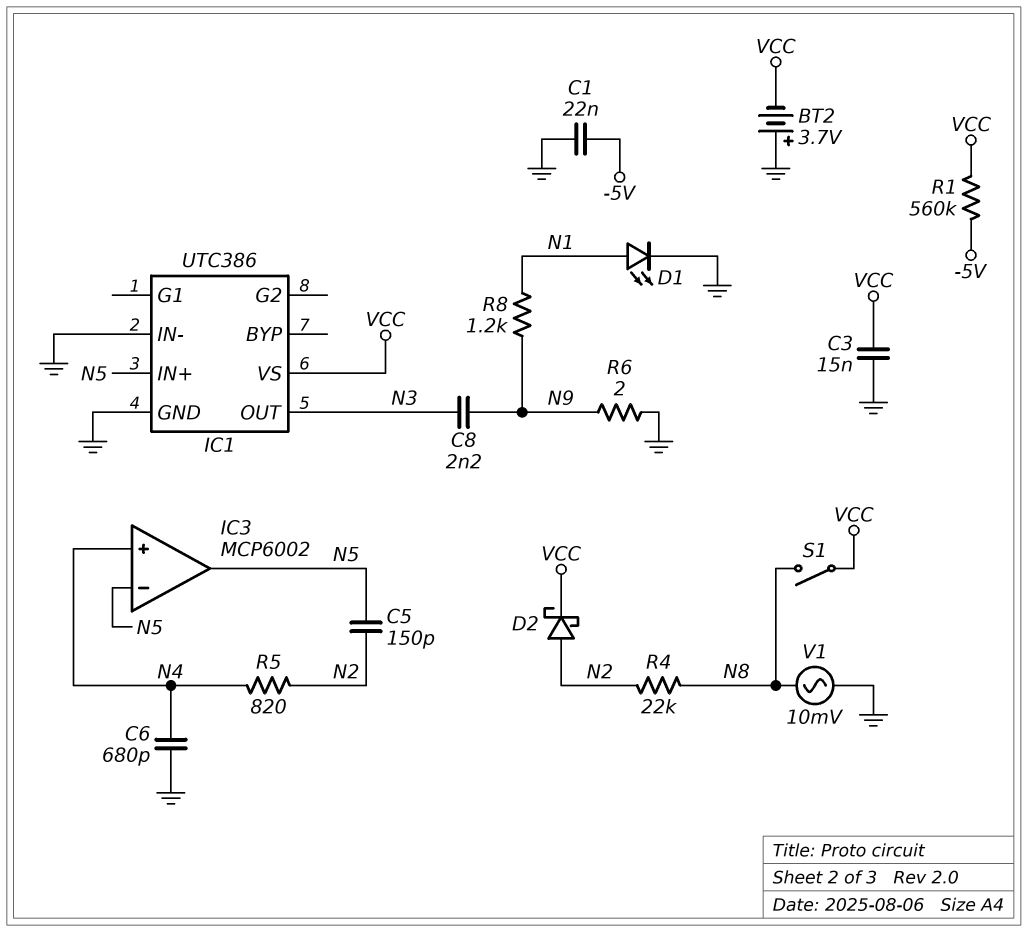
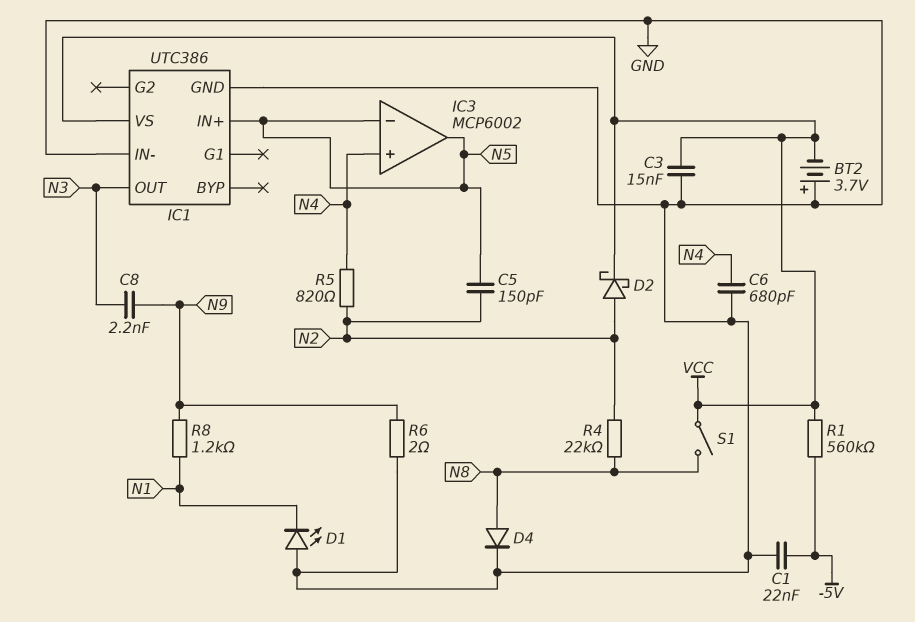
D1: LED (A N1, K GND) -> LED (A GND, K N1)
D4: none -> diode (A N8, K GND)
V1: AC 10mV (GND, N8) -> none

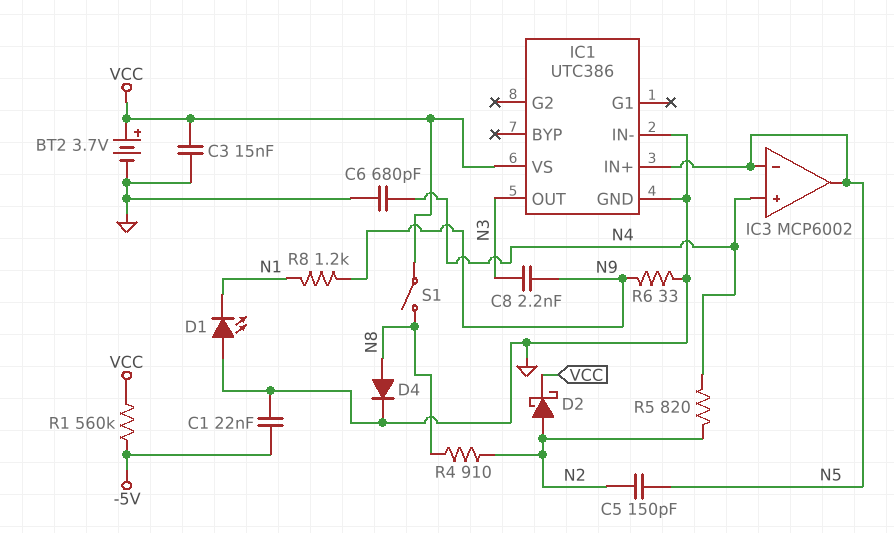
BT2: 3.7V (plus GND, minus VCC) -> 3.7V (plus VCC, minus GND)
R4: 22k (N2, N8) -> 910 (N2, N8)
R6: 2 (GND, N9) -> 33 (GND, N9)

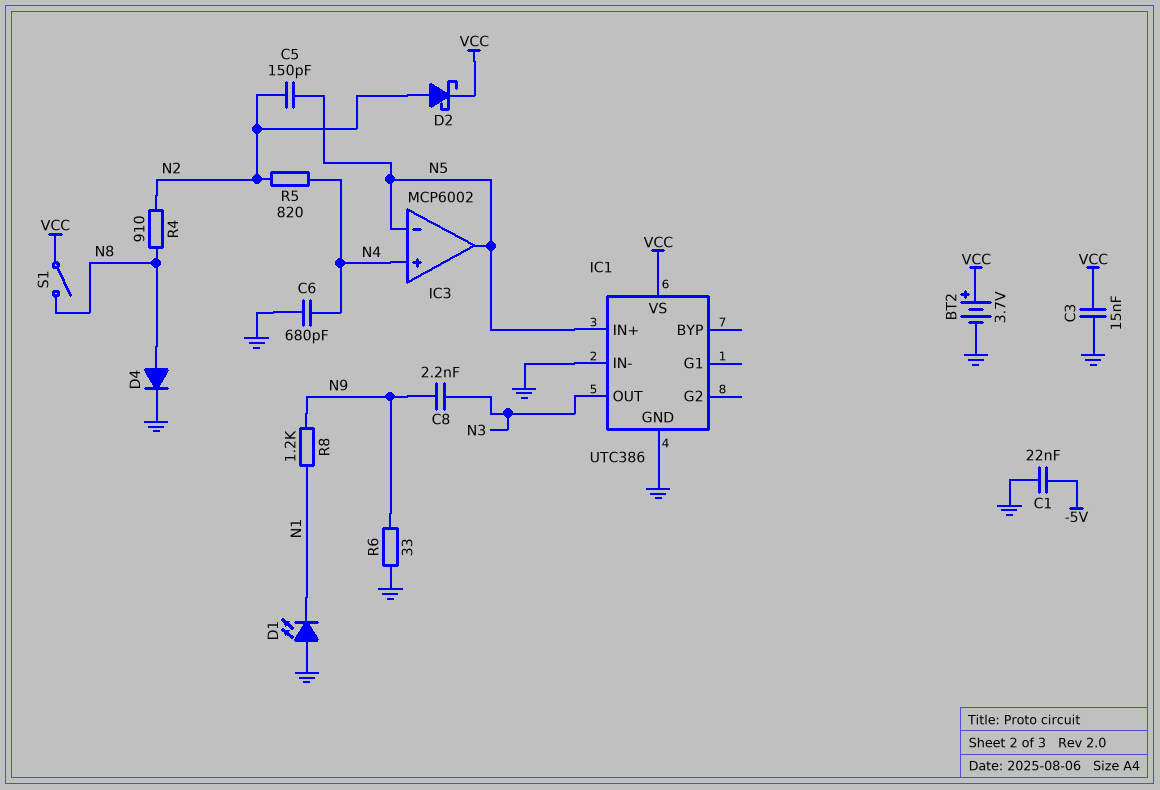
R1: 560k (-5V, VCC) -> none

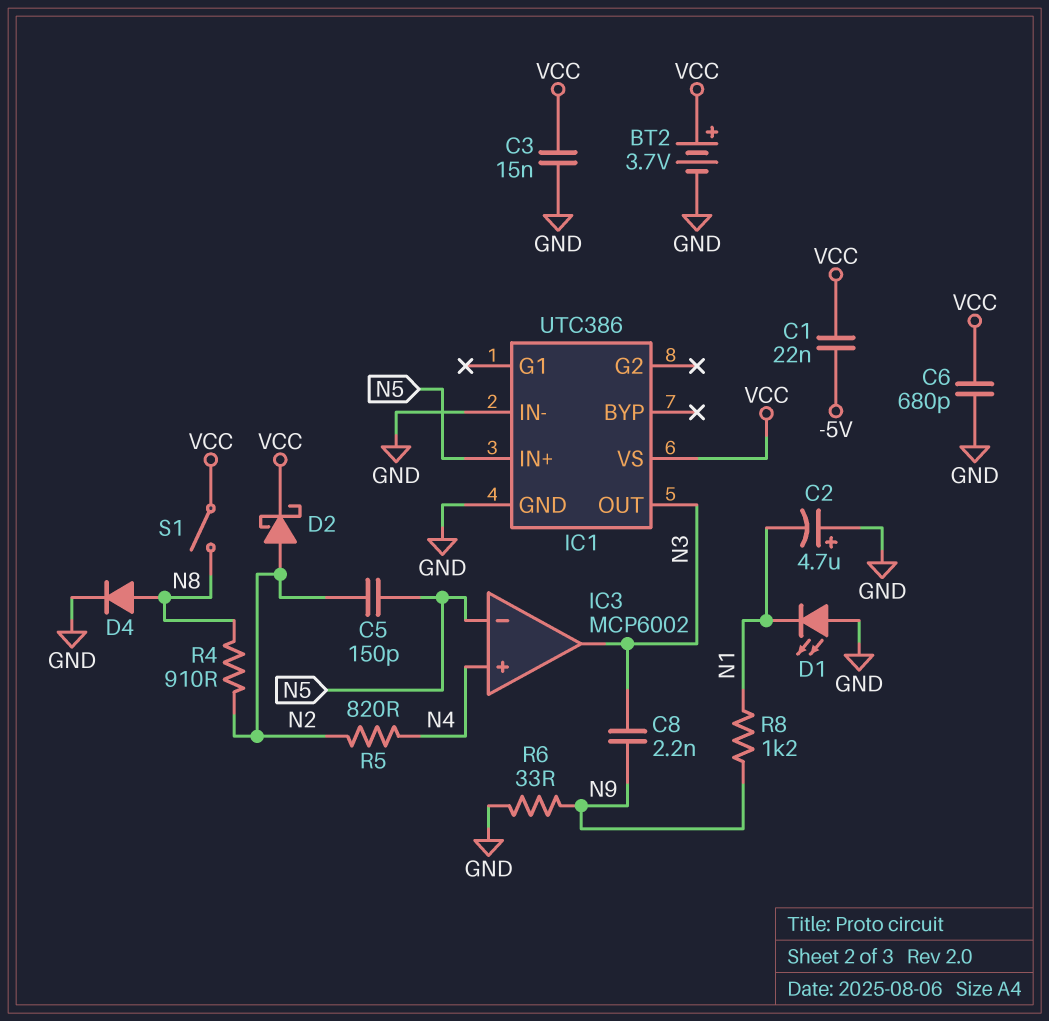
C1: 22nF (-5V, GND) -> 22nF (-5V, VCC)
C2: none -> 4.7uF (plus GND, minus N1)
C6: 680pF (GND, N4) -> 680pF (GND, VCC)
IC3 pin out: N5 -> N3

